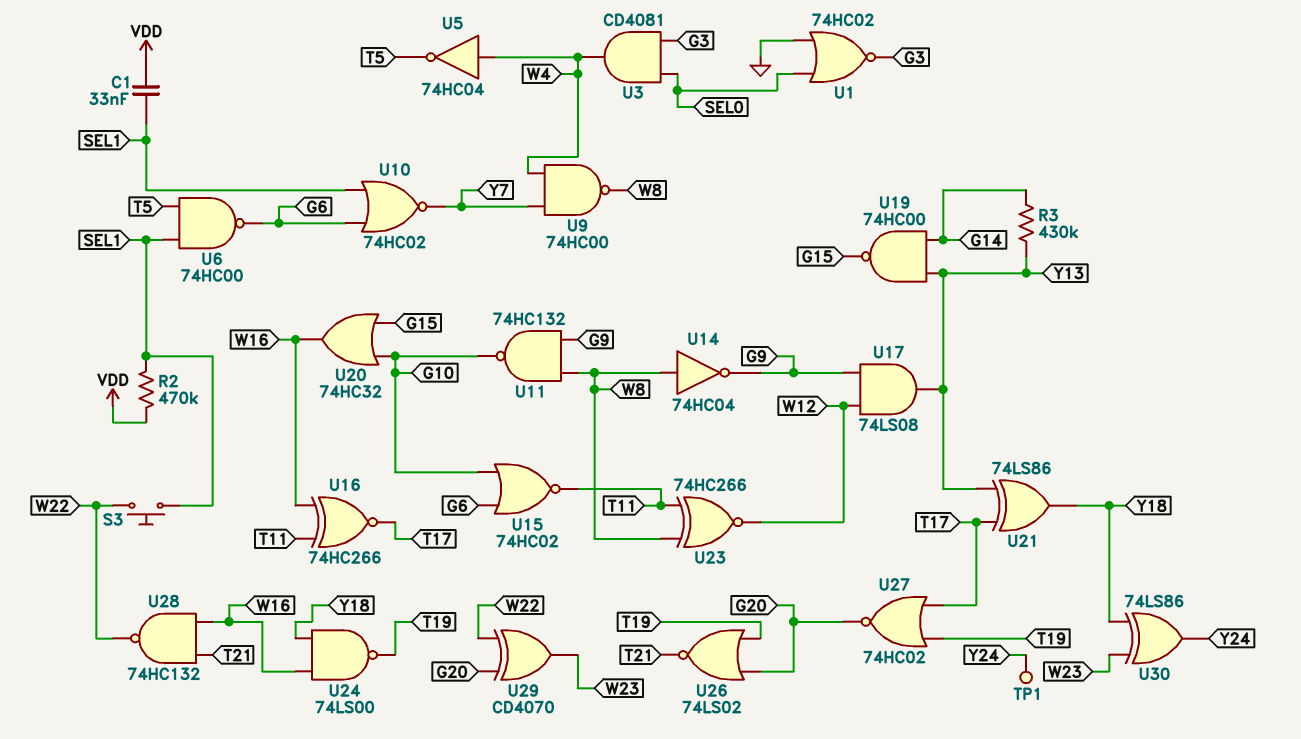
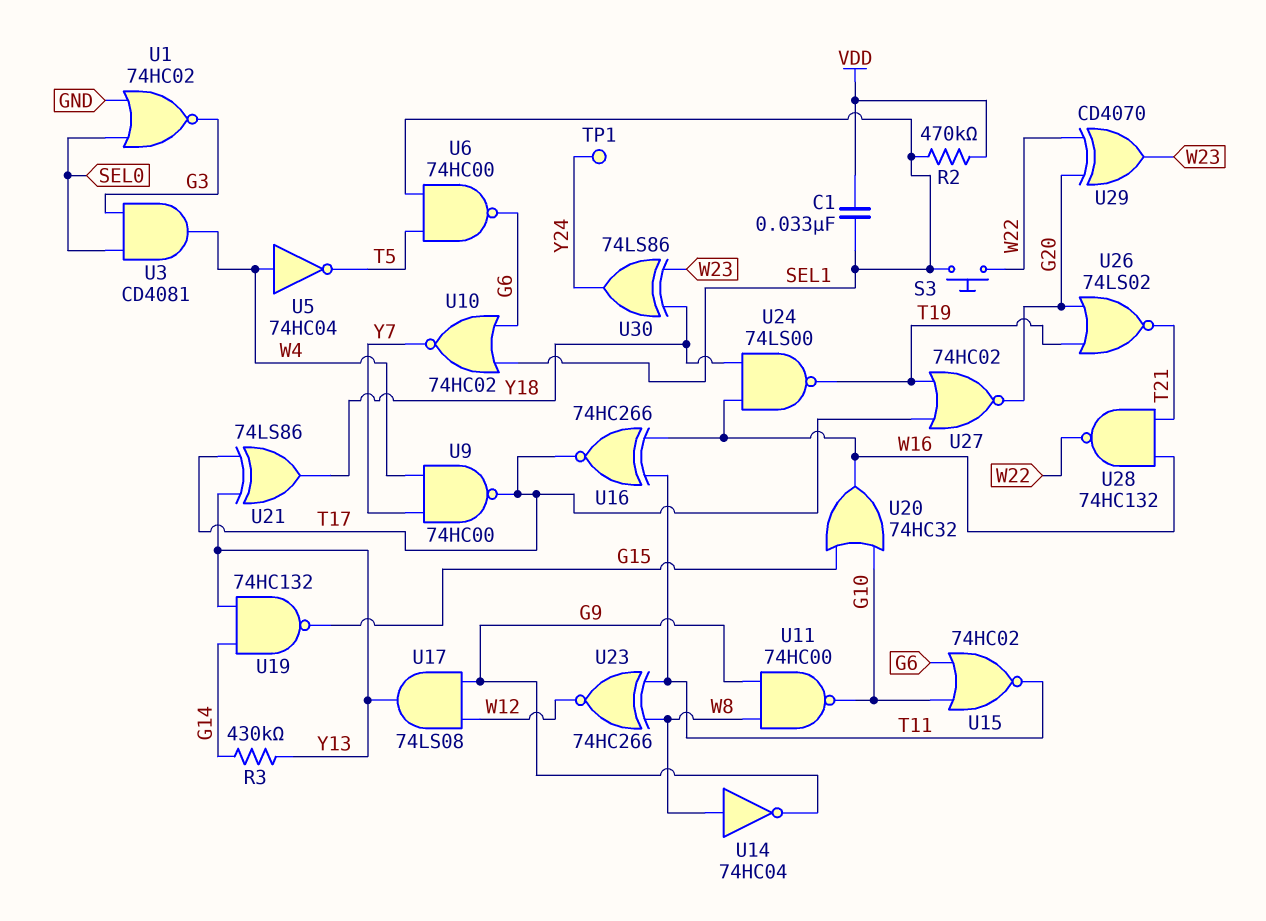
U9: NAND 74HC00 (in W4, in Y7, out W8) -> NAND 74HC00 (in W4, in Y7, out T17)
U11: NAND 74HC132 (in G9, in W8, out G10) -> NAND 74HC00 (in G9, in W8, out G10)
U19: NAND 74HC00 (in G14, in Y13, out G15) -> NAND 74HC132 (in G14, in Y13, out G15)

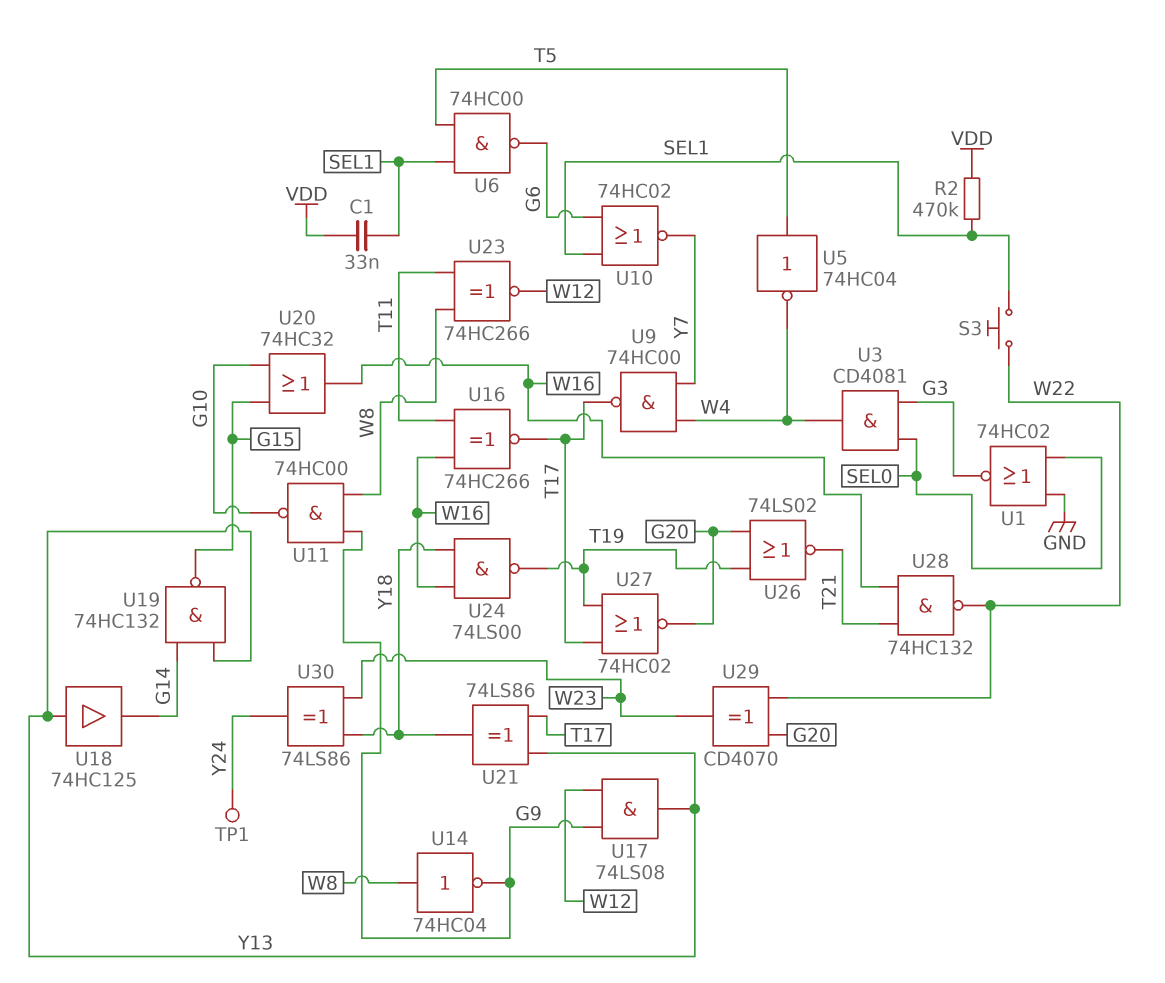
R3: 430k (G14, Y13) -> none
U5: NOT 74HC04 (in W4, out T5) -> NOT 74HC04 (in T5, out W4)
U15: NOR 74HC02 (in G6, in G10, out T11) -> none
U18: none -> buffer 74HC125 (in Y13, out G14)

